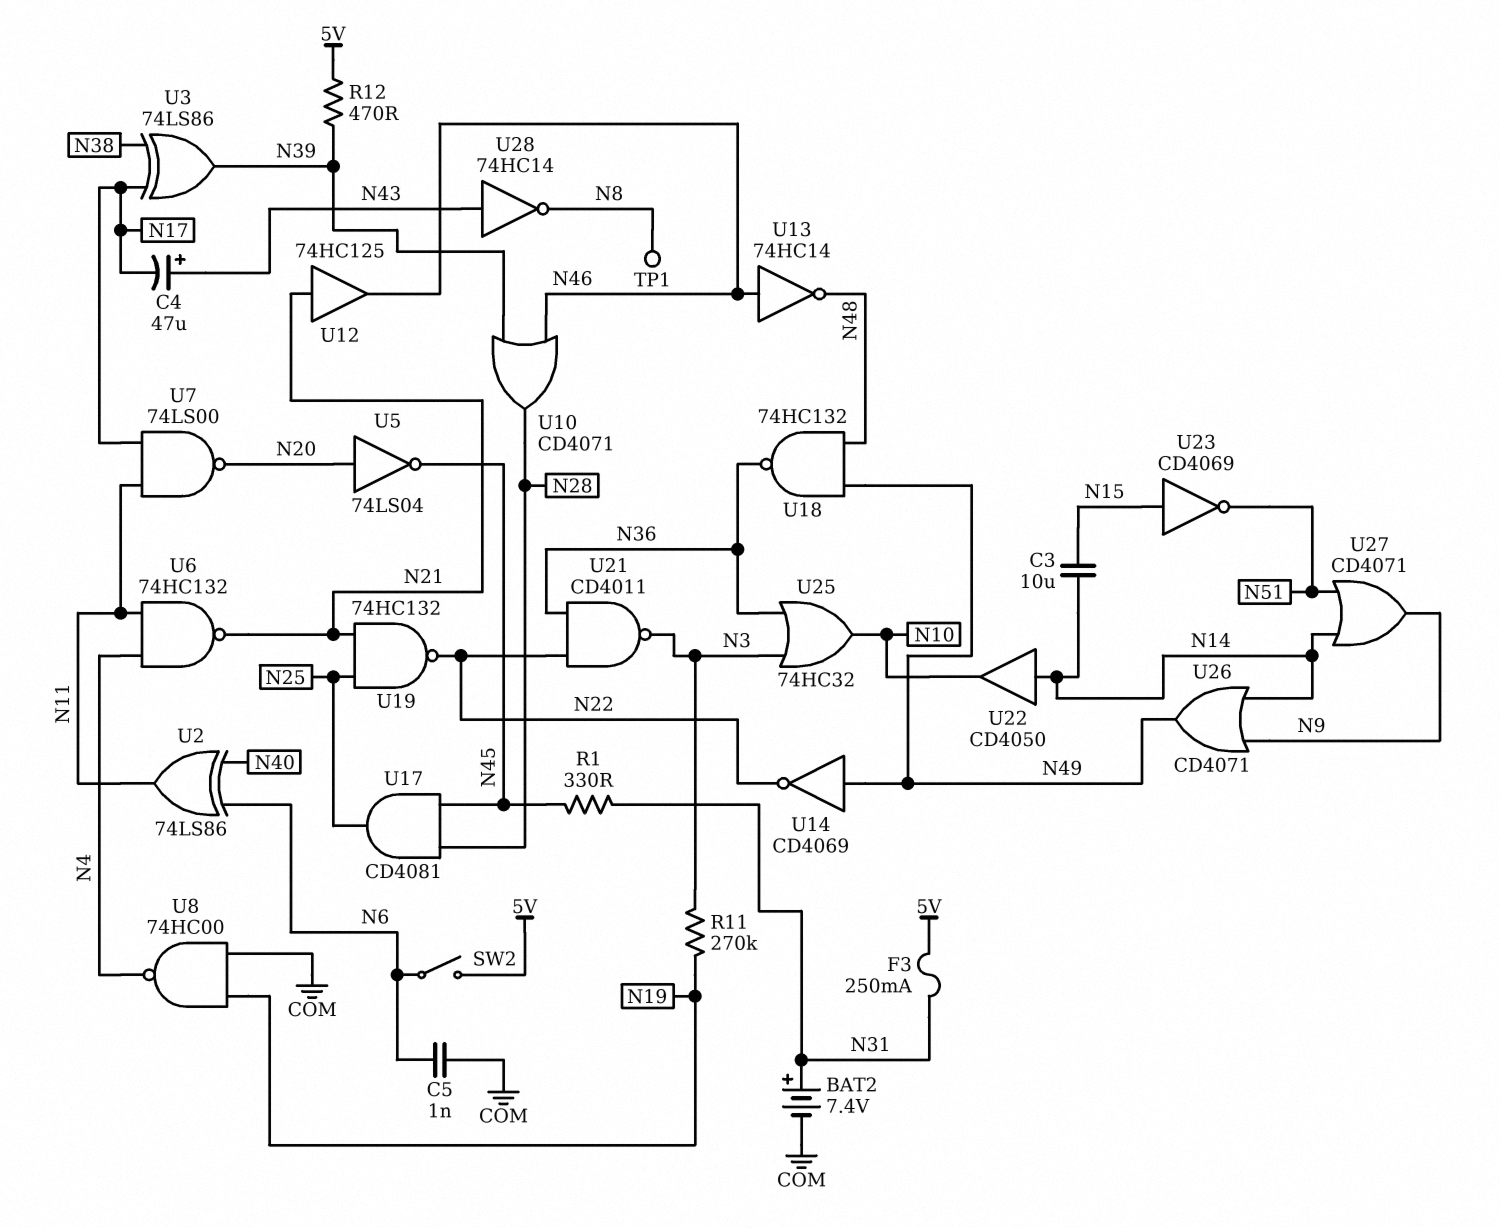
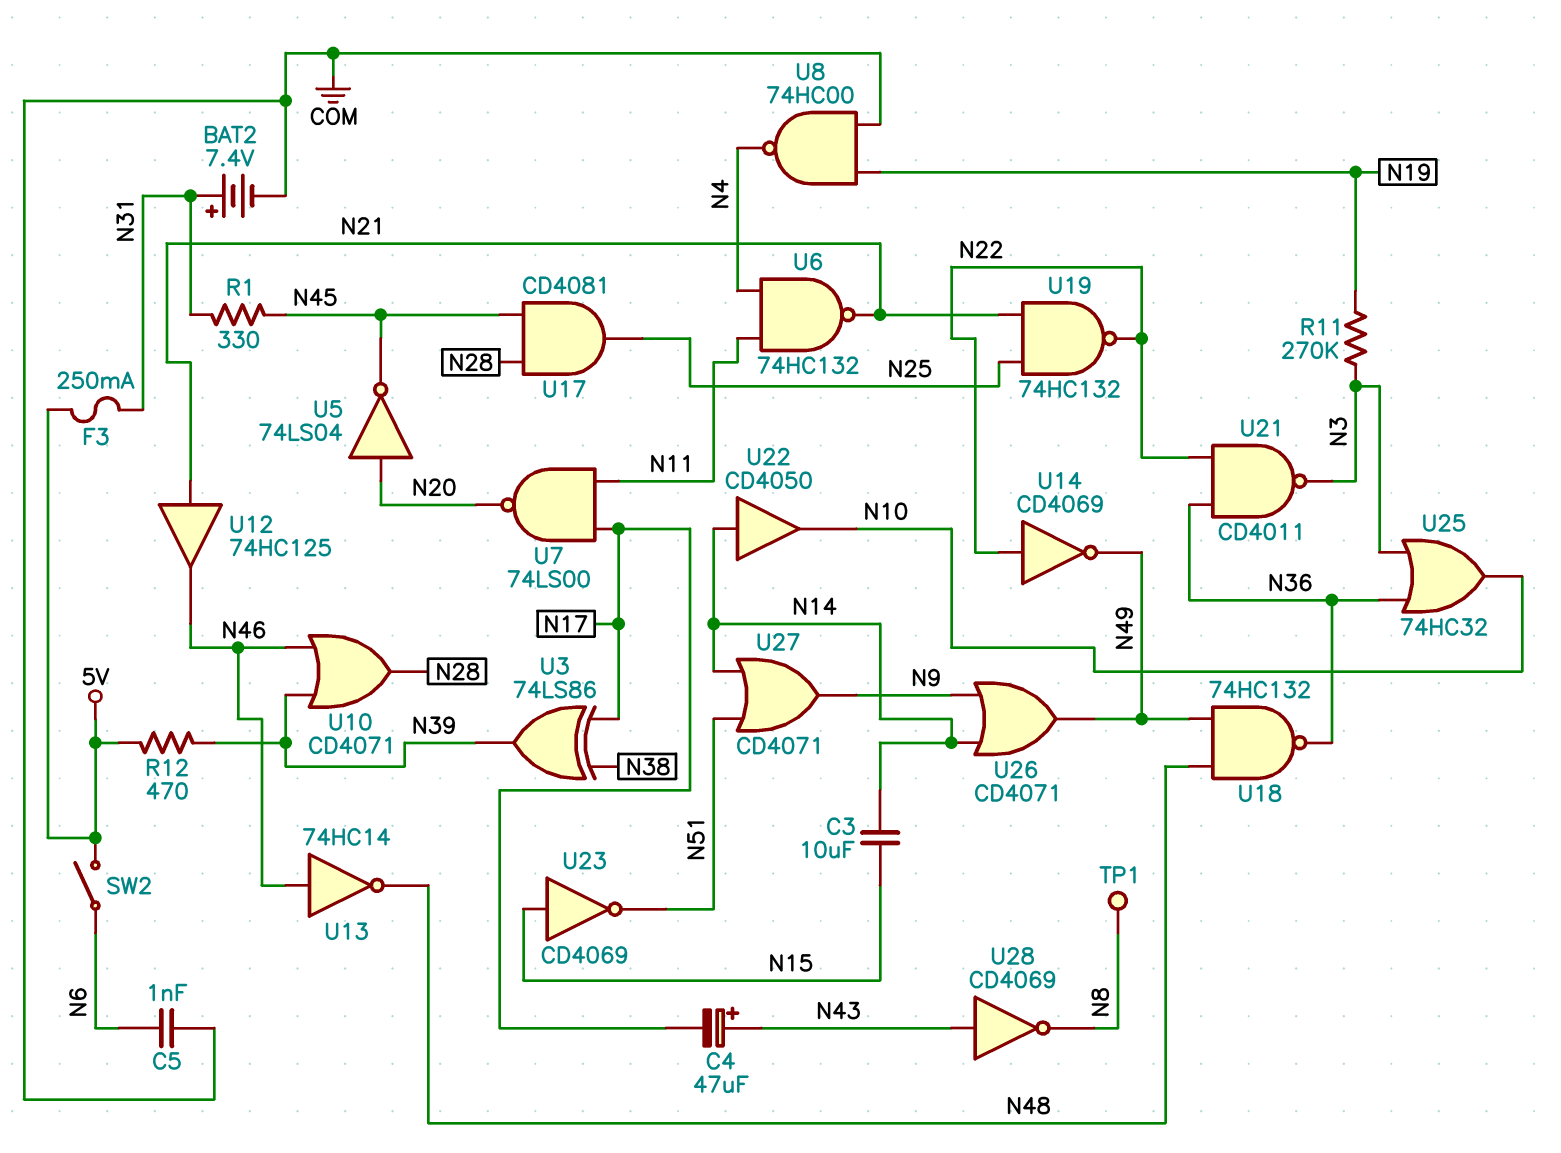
U2: XOR 74LS86 (in N6, in N40, out N11) -> none
U14: NOT CD4069 (in N49, out N22) -> NOT CD4069 (in N22, out N49)
U28: NOT 74HC14 (in N43, out N8) -> NOT CD4069 (in N43, out N8)

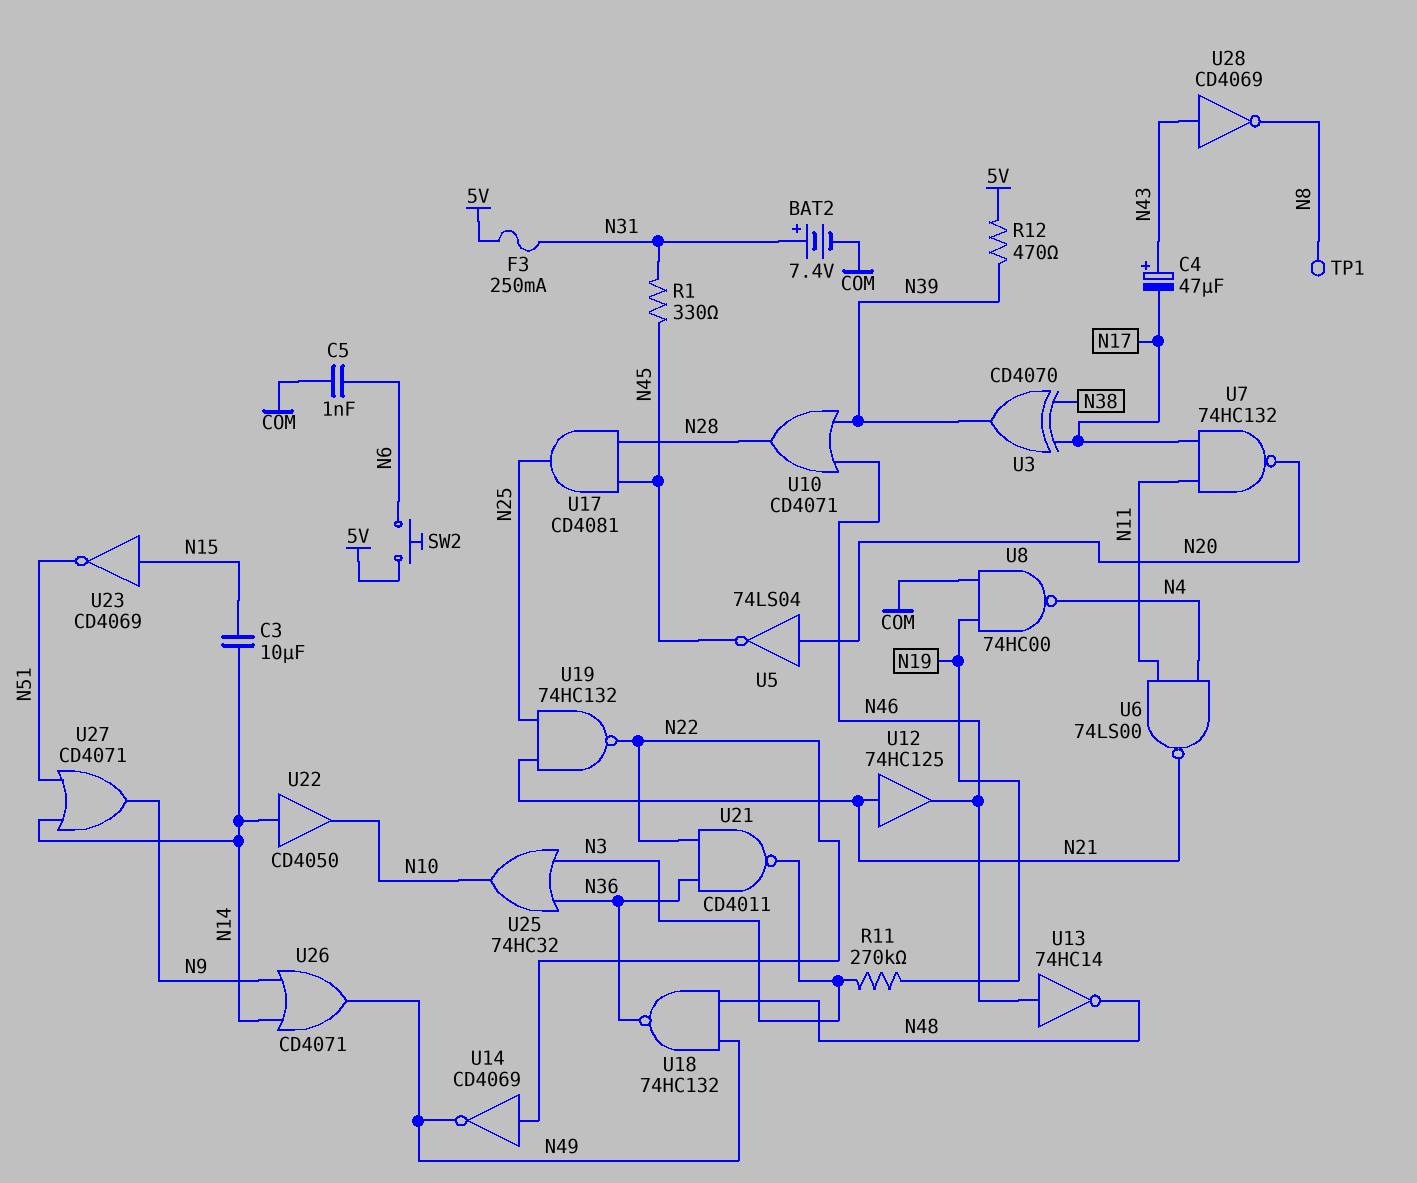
SW2: switch (5V, N6) -> button (5V, N6)
U3: XOR 74LS86 (in N17, in N38, out N39) -> XOR CD4070 (in N17, in N38, out N39)
U6: NAND 74HC132 (in N4, in N11, out N21) -> NAND 74LS00 (in N4, in N11, out N21)
U7: NAND 74LS00 (in N11, in N17, out N20) -> NAND 74HC132 (in N11, in N17, out N20)

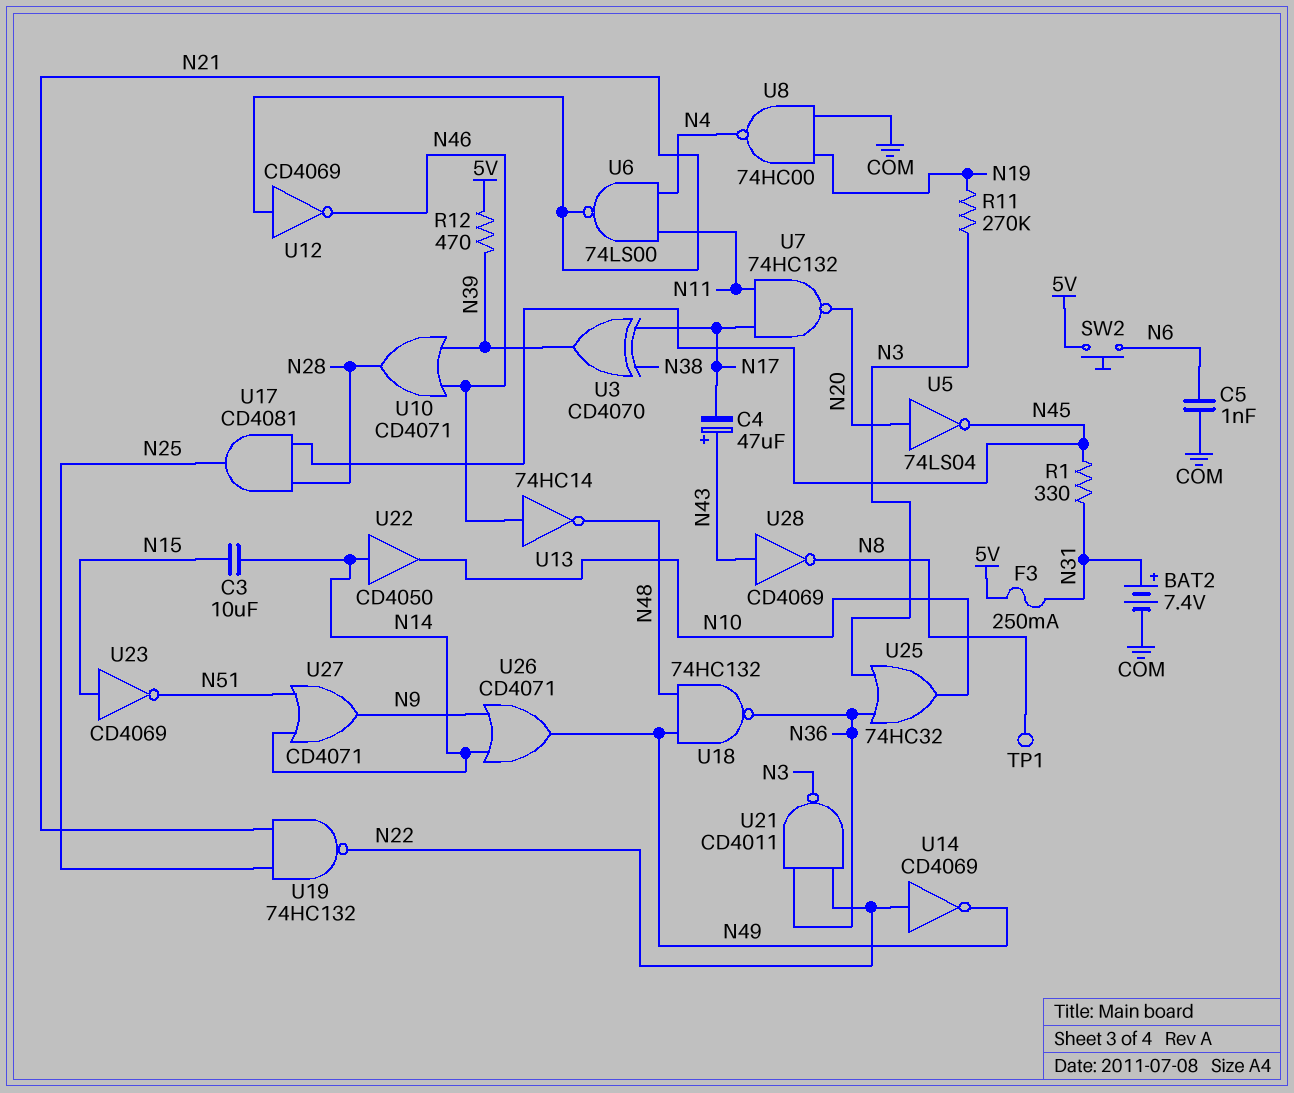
U12: buffer 74HC125 (in N21, out N46) -> NOT CD4069 (in N21, out N46)

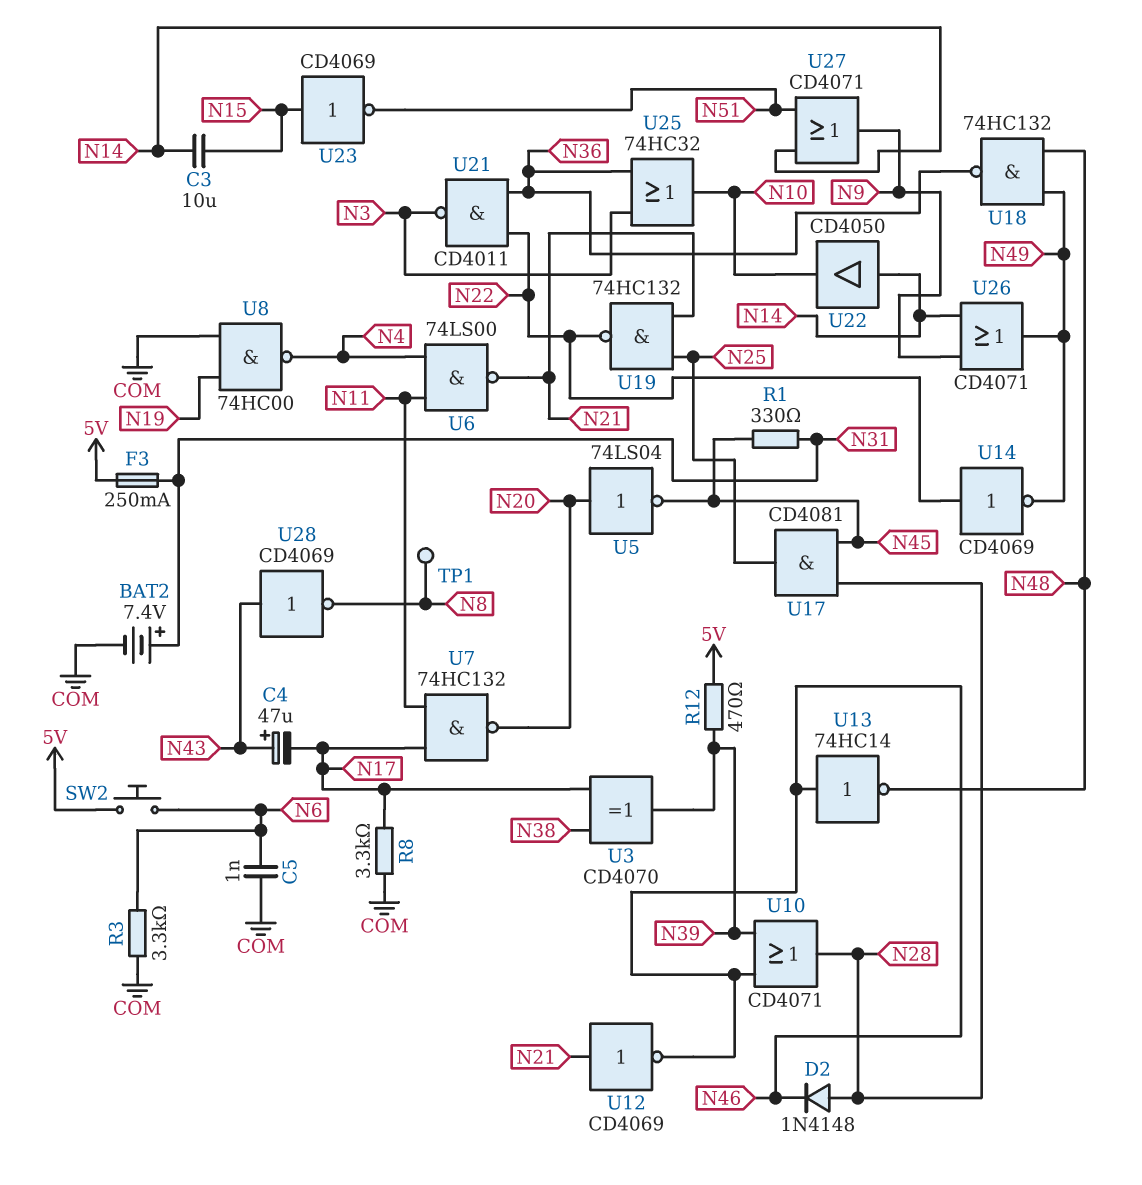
D2: none -> diode 1N4148 (A N28, K N46)
R3: none -> 3.3k (COM, N6)
R8: none -> 3.3k (COM, N17)
R11: 270k (N3, N19) -> none

